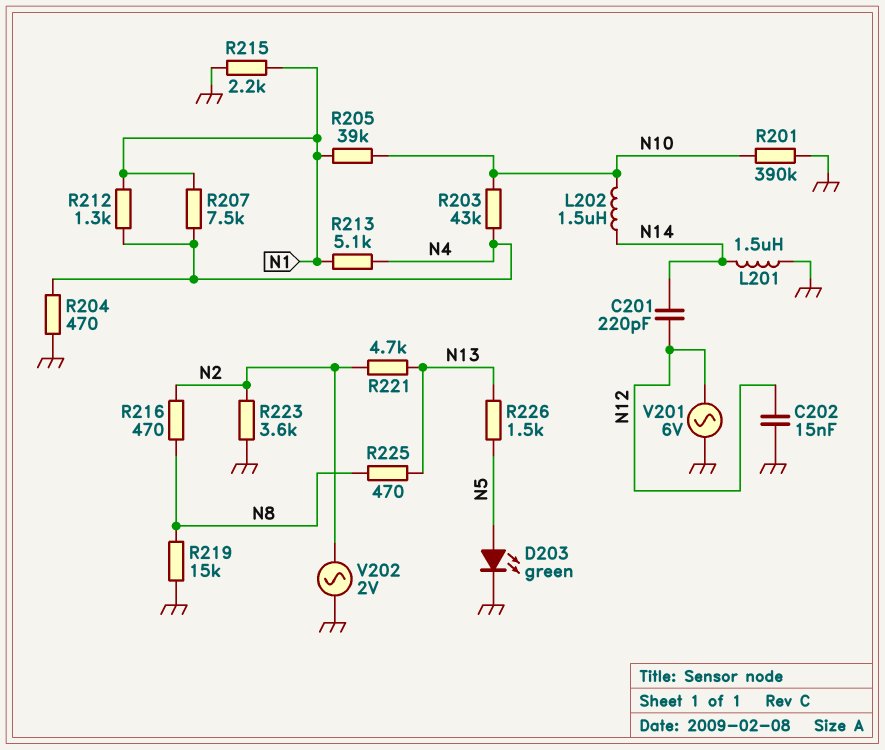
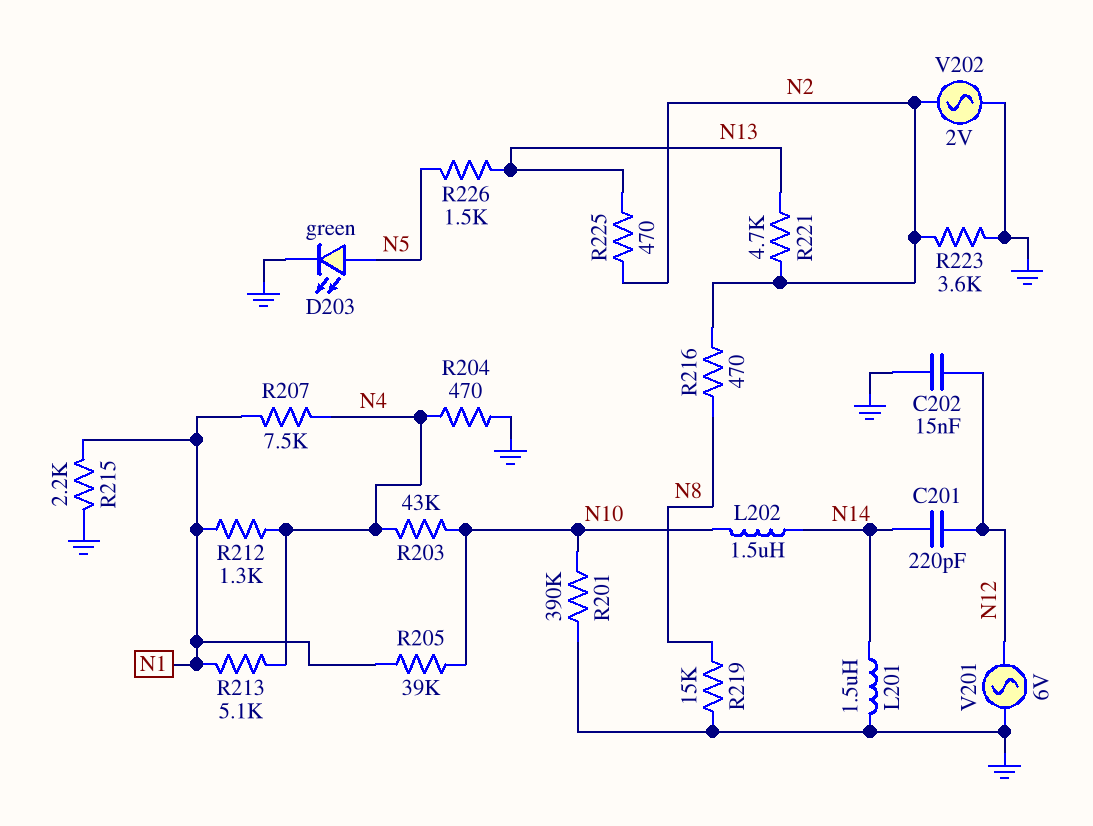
R225: 470 (N8, N13) -> 470 (N2, N13)

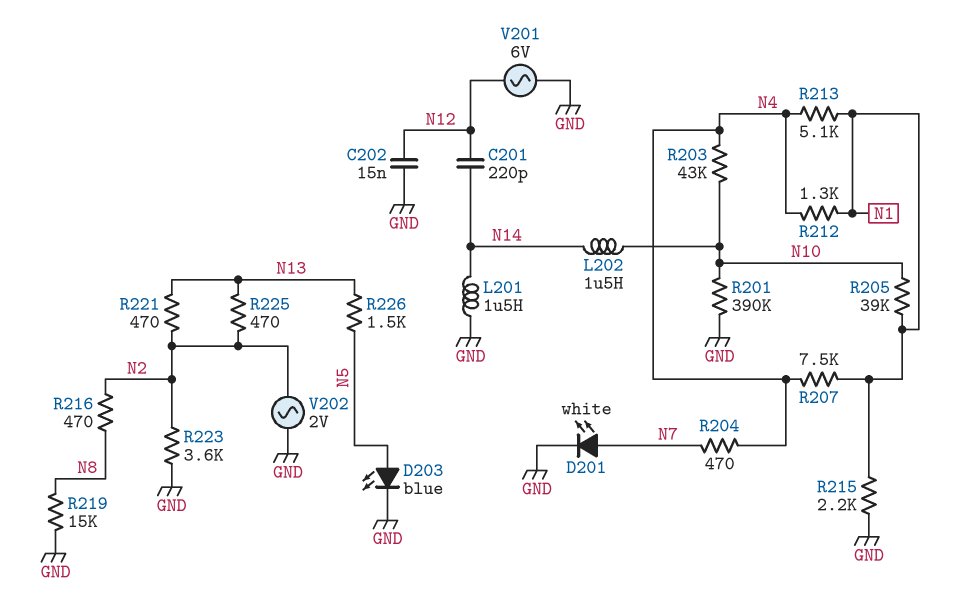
D201: none -> LED white (A N7, K GND)
D203: LED green (A N5, K GND) -> LED blue (A N5, K GND)
R204: 470 (GND, N4) -> 470 (N4, N7)
R221: 4.7k (N2, N13) -> 470 (N2, N13)

